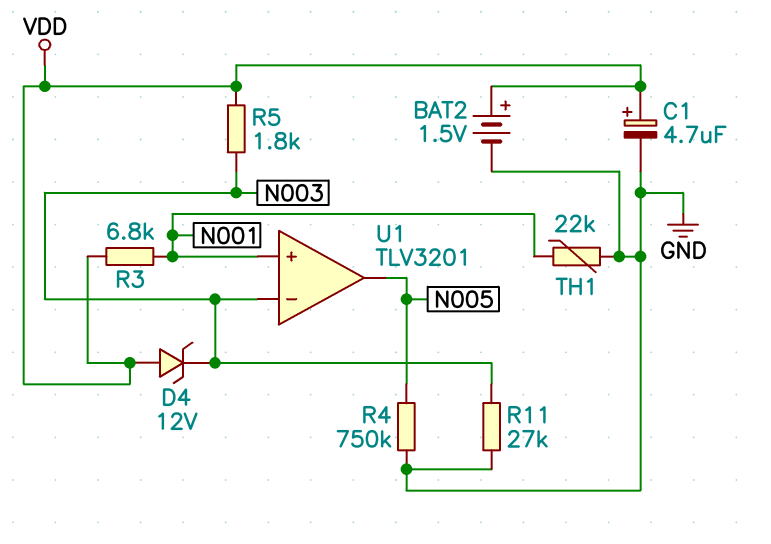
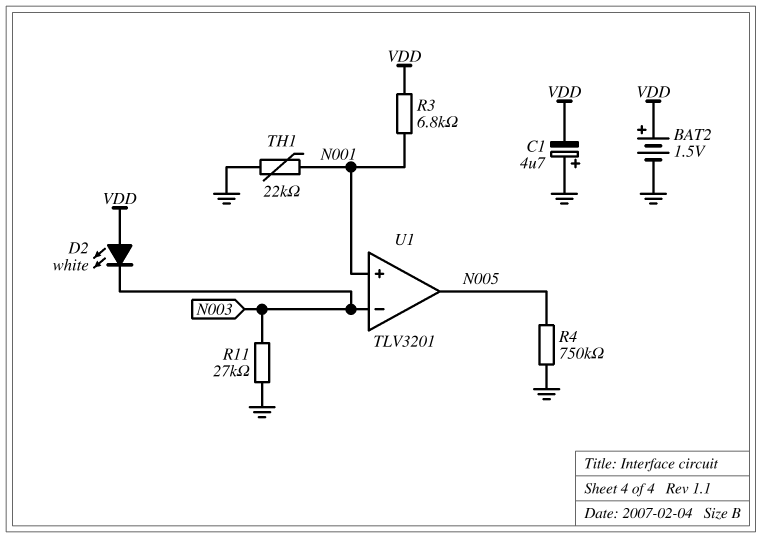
C1: 4.7uF (plus VDD, minus GND) -> 4.7uF (plus GND, minus VDD)
D2: none -> LED white (A VDD, K N003)
D4: zener 12V (A VDD, K N003) -> none
R5: 1.8k (N003, VDD) -> none

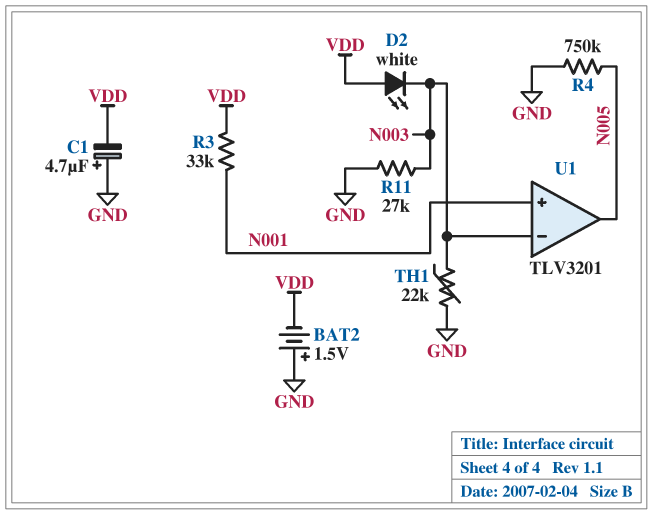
BAT2: 1.5V (plus VDD, minus GND) -> 1.5V (plus GND, minus VDD)
R3: 6.8k (N001, VDD) -> 33k (N001, VDD)
TH1: 22k (GND, N001) -> 22k (GND, N003)

